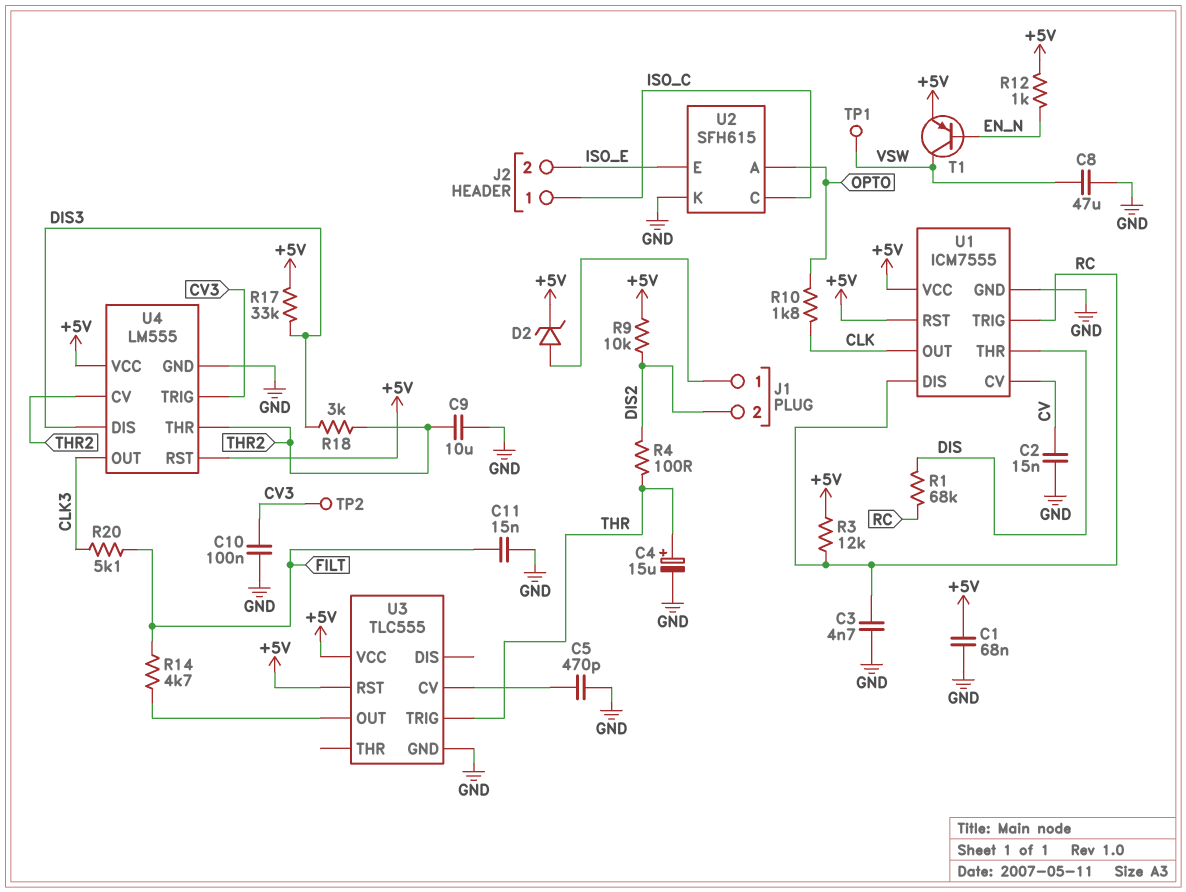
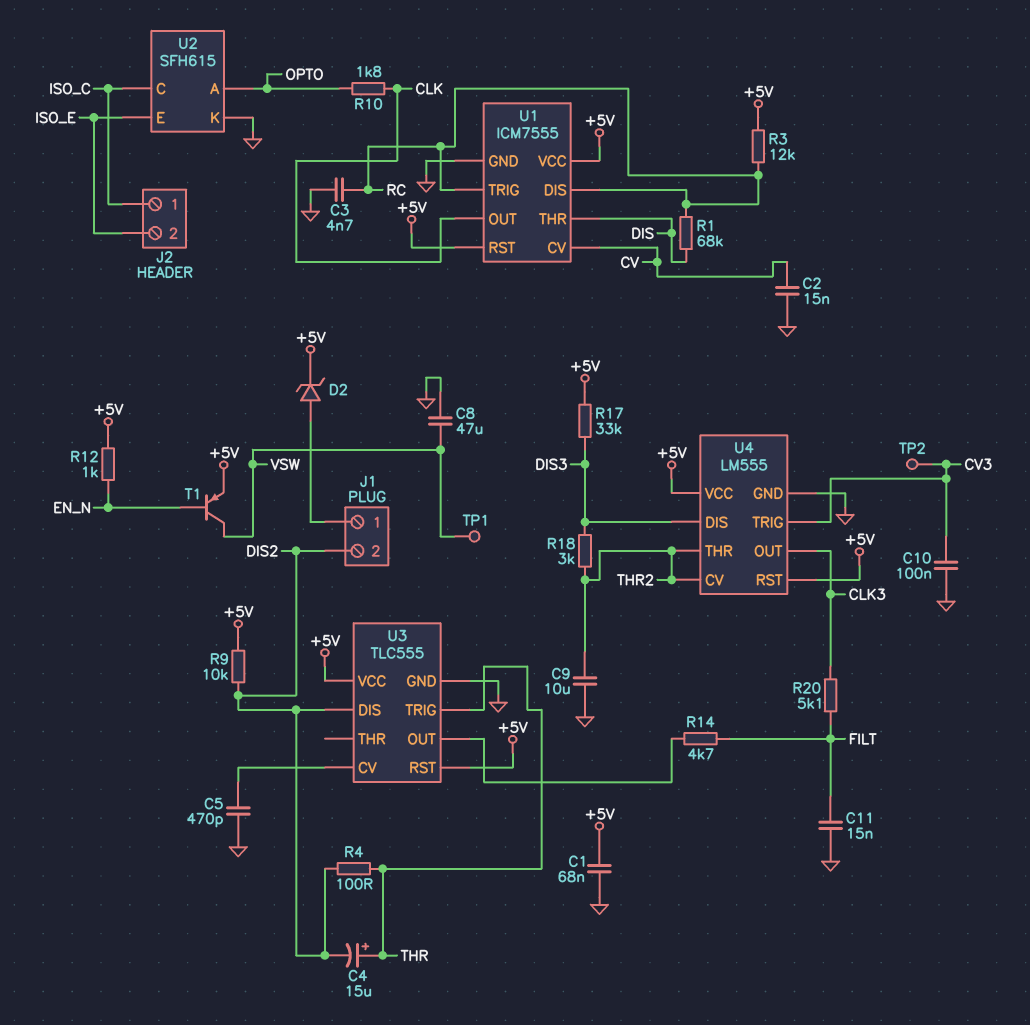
C4: 15uF (plus THR, minus GND) -> 15uF (plus THR, minus DIS2)
U3 pin DIS: none -> DIS2

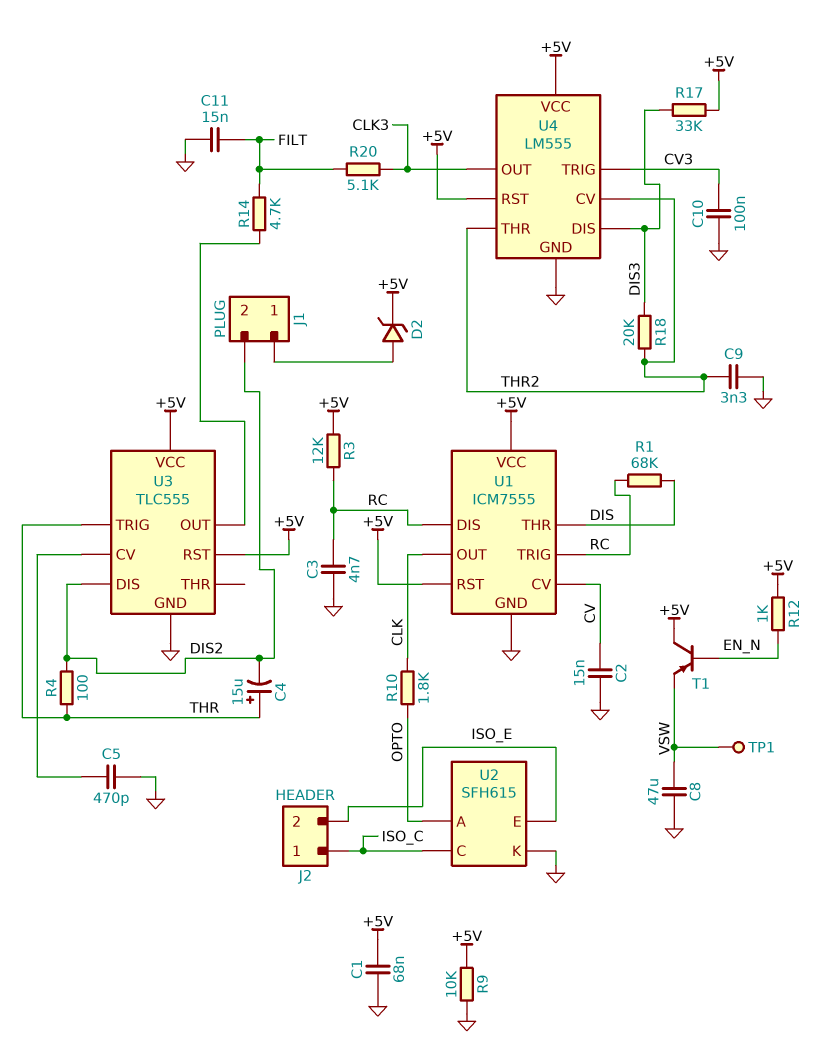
C9: 10uF (GND, THR2) -> 3.3nF (GND, THR2)
R9: 10k (+5V, DIS2) -> 10k (+5V, GND)
R18: 3k (DIS3, THR2) -> 20k (DIS3, THR2)
T1: PNP (B EN_N, C VSW, E +5V) -> PNP (B EN_N, C +5V, E VSW)
TP2: test point (CV3) -> none

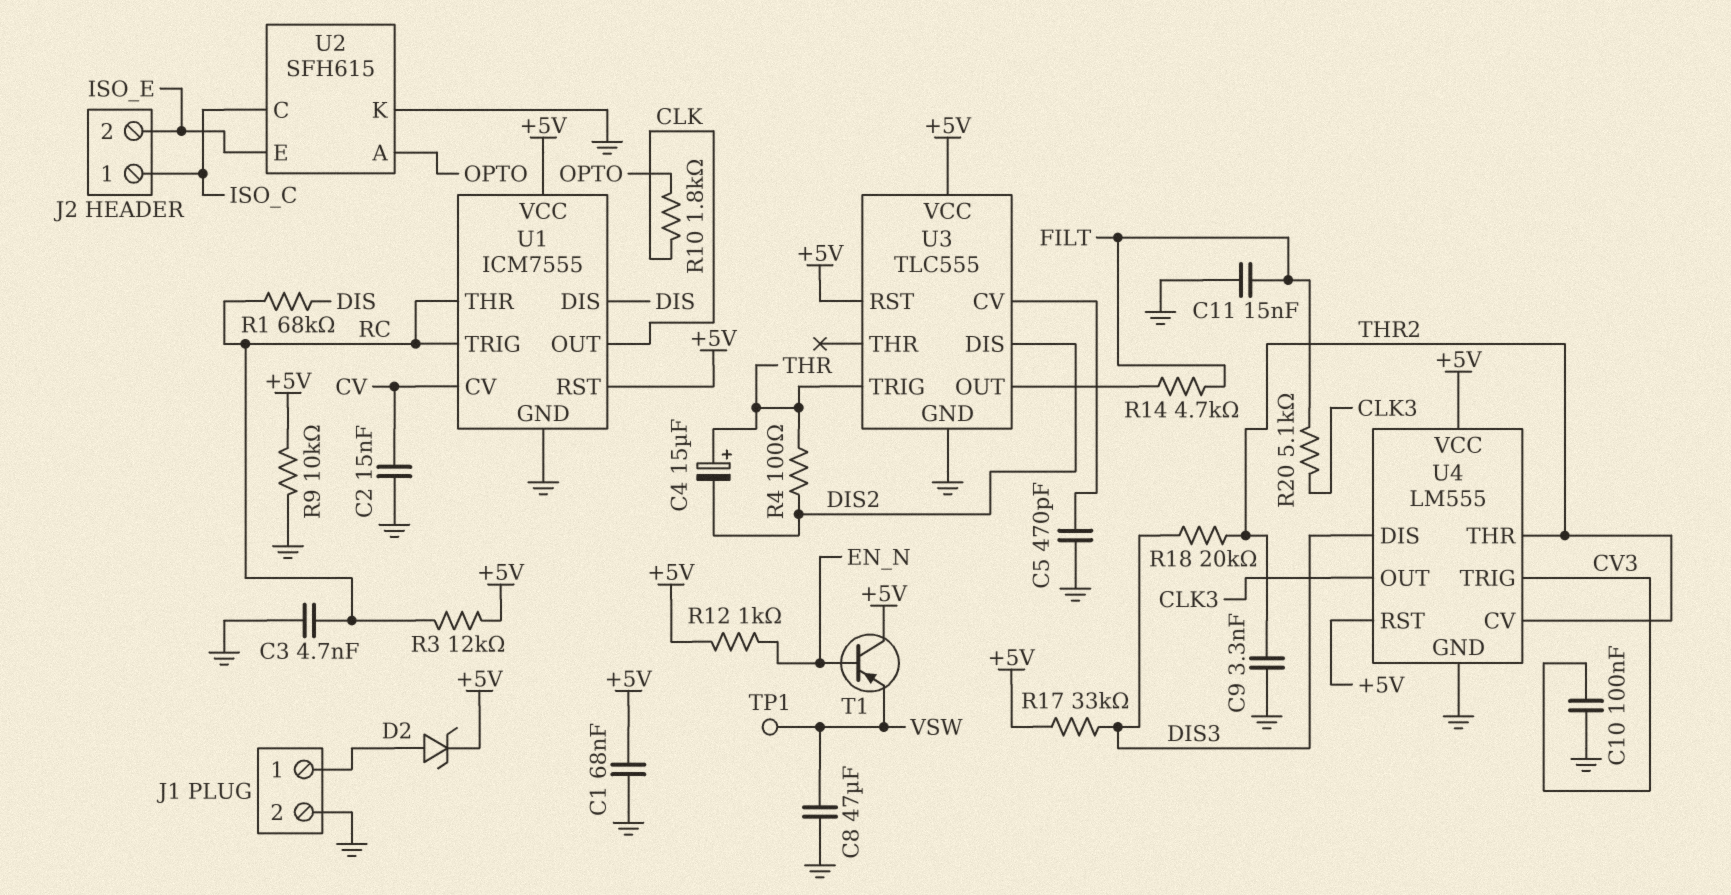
J1 pin 2: DIS2 -> GND
U1 pin DIS: RC -> DIS
U1 pin THR: DIS -> RC

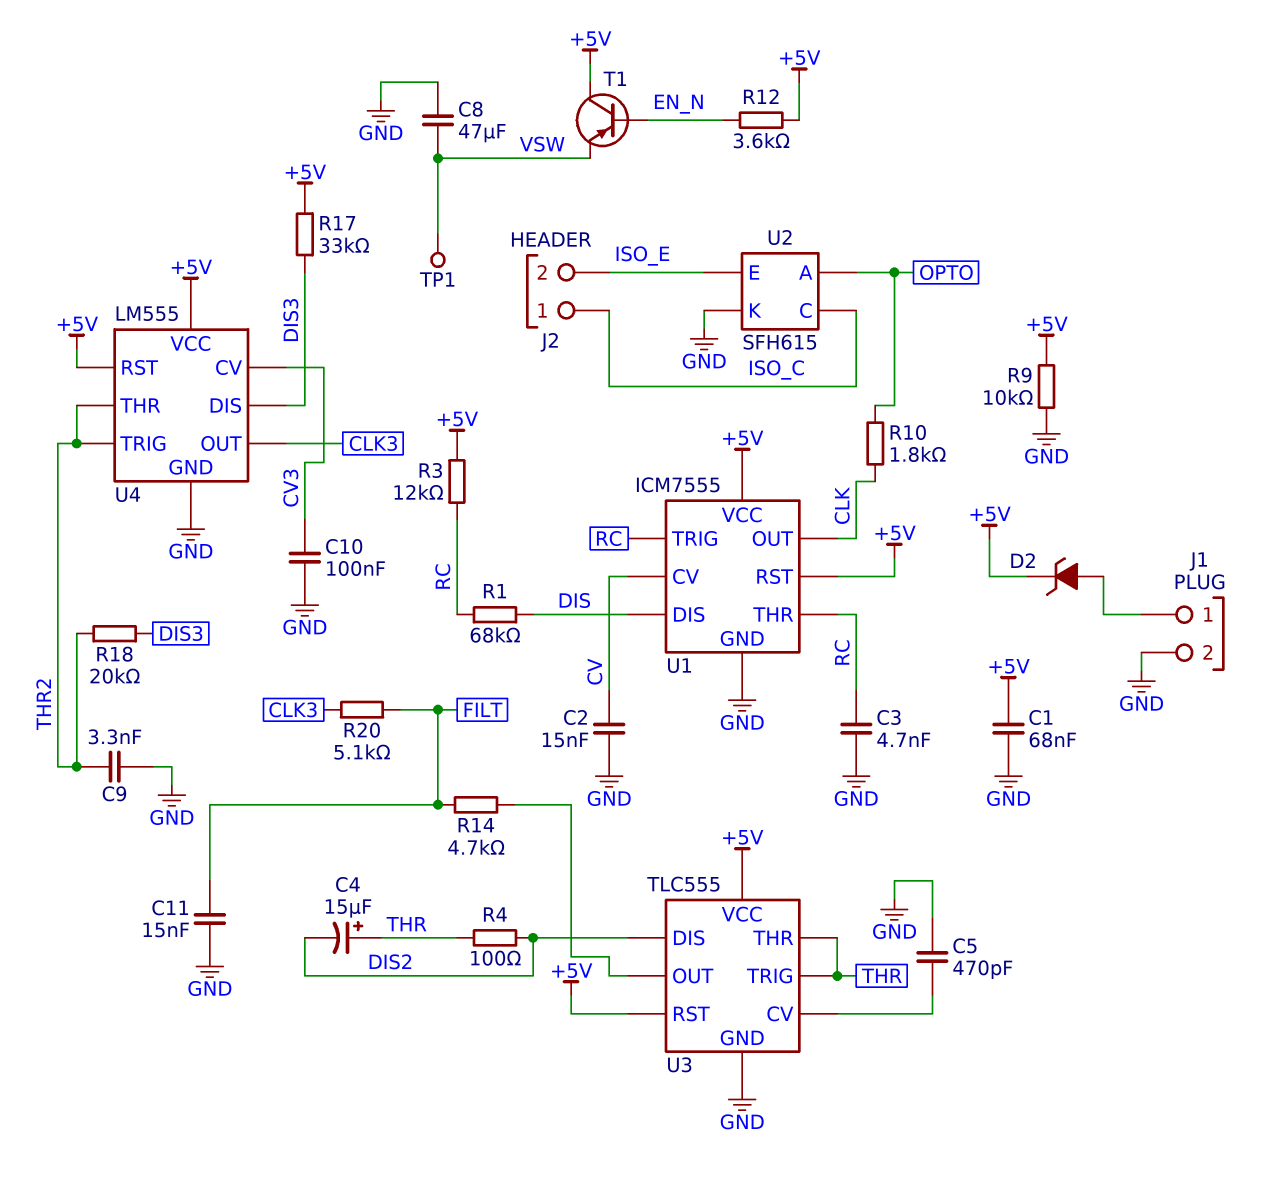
R12: 1k (+5V, EN_N) -> 3.6k (+5V, EN_N)
U3 pin THR: none -> THR
U4 pin CV: THR2 -> CV3
U4 pin TRIG: CV3 -> THR2

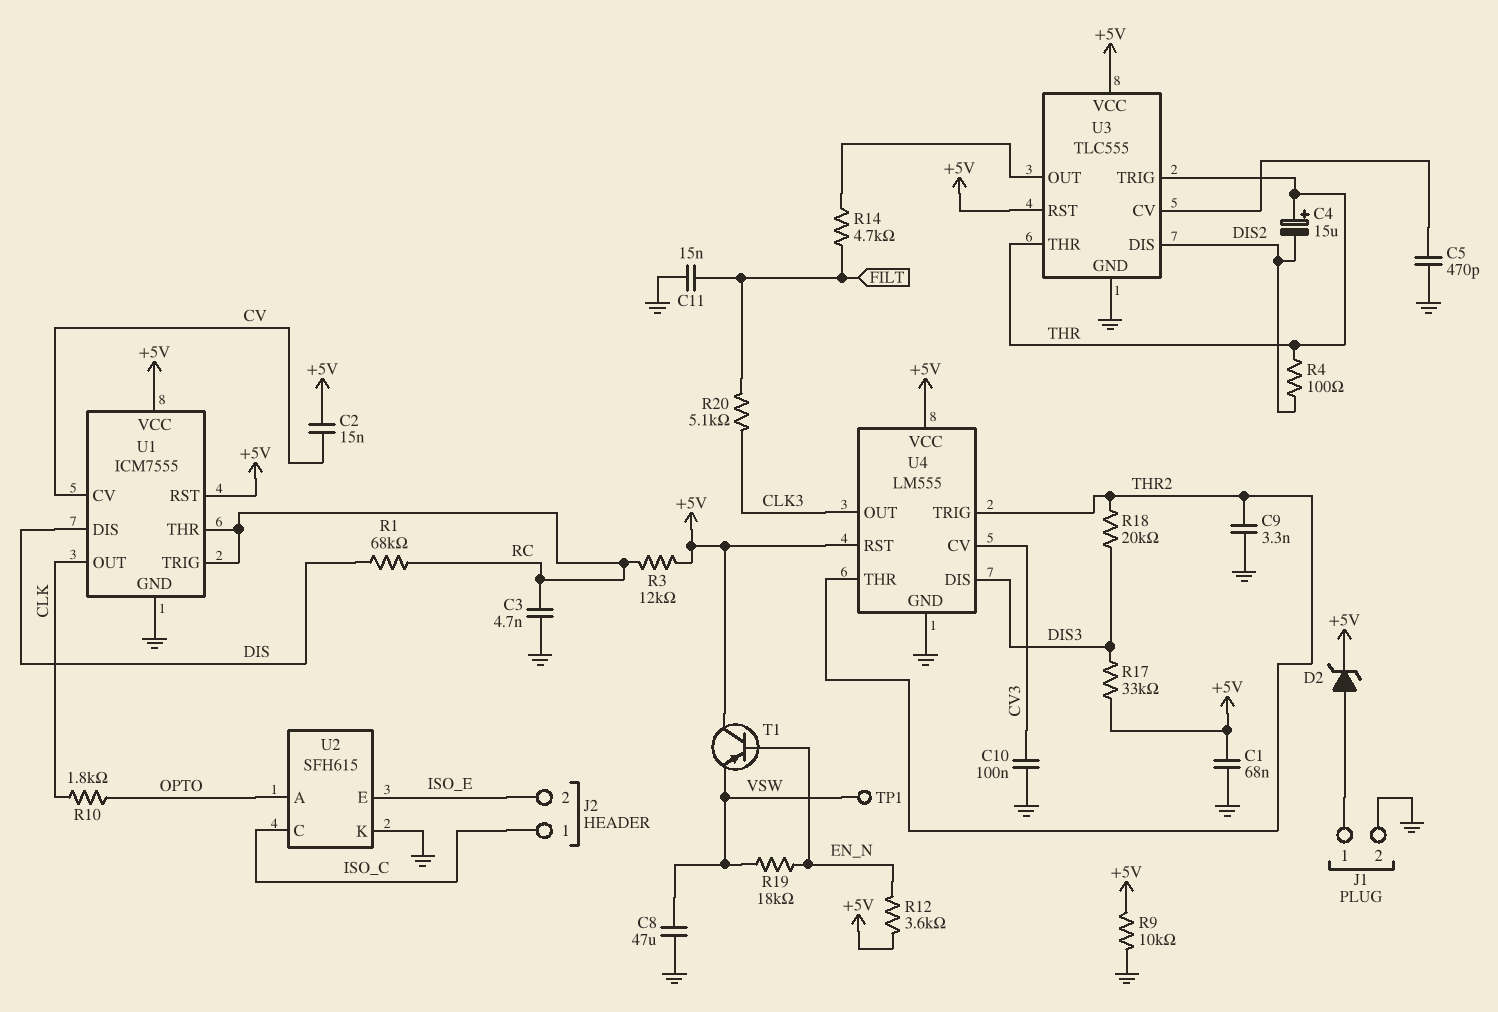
C2: 15nF (CV, GND) -> 15nF (+5V, CV)
R19: none -> 18k (EN_N, VSW)

